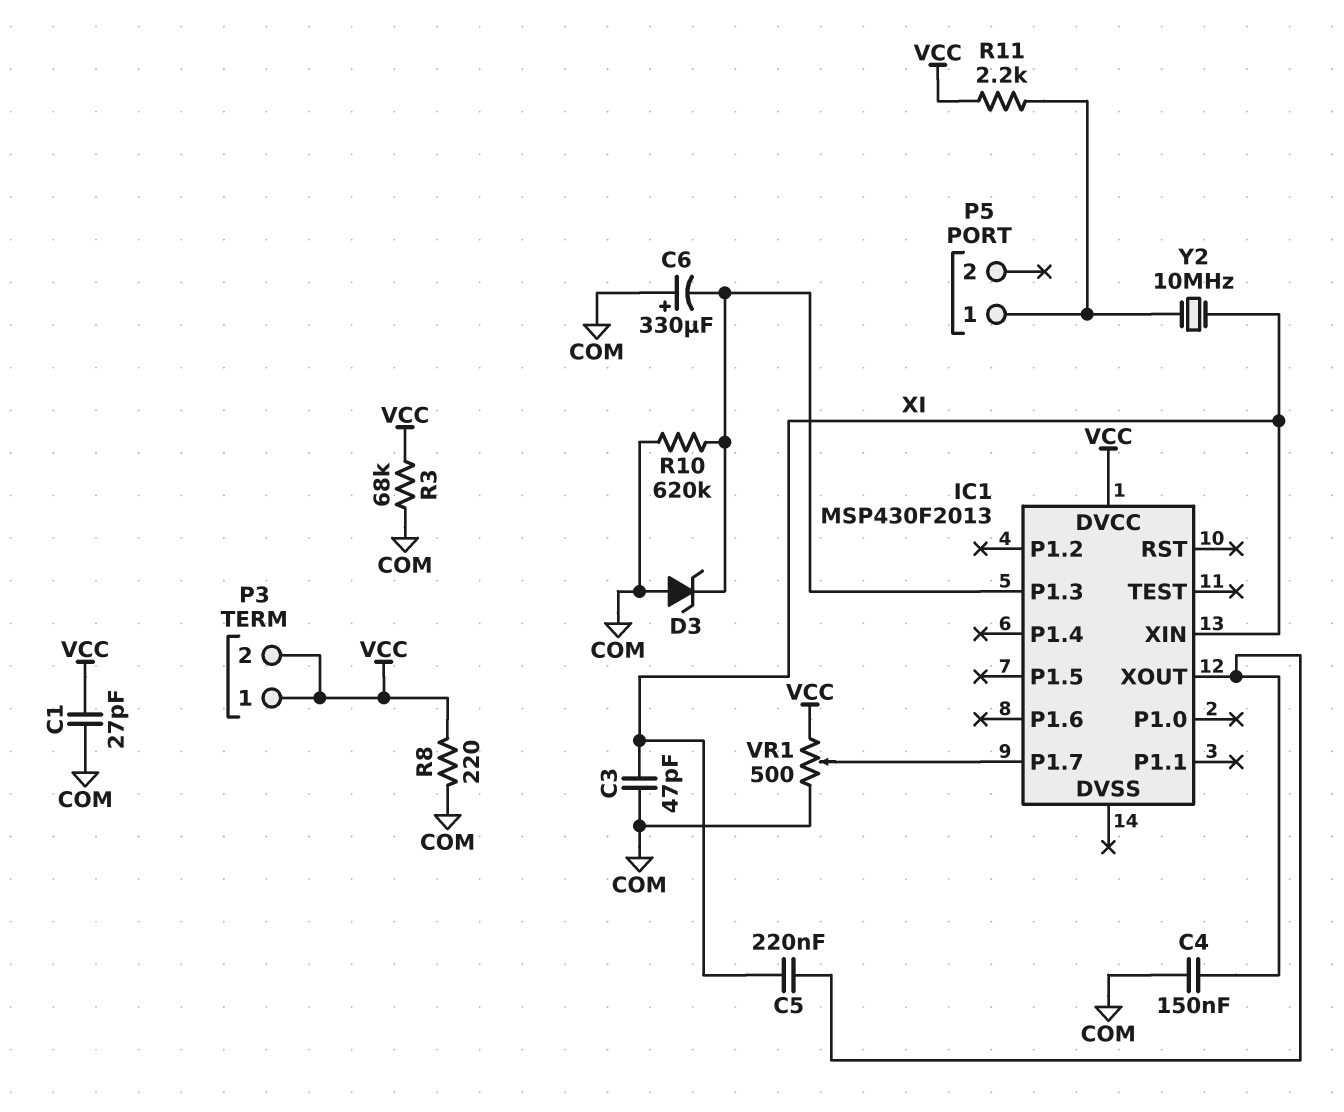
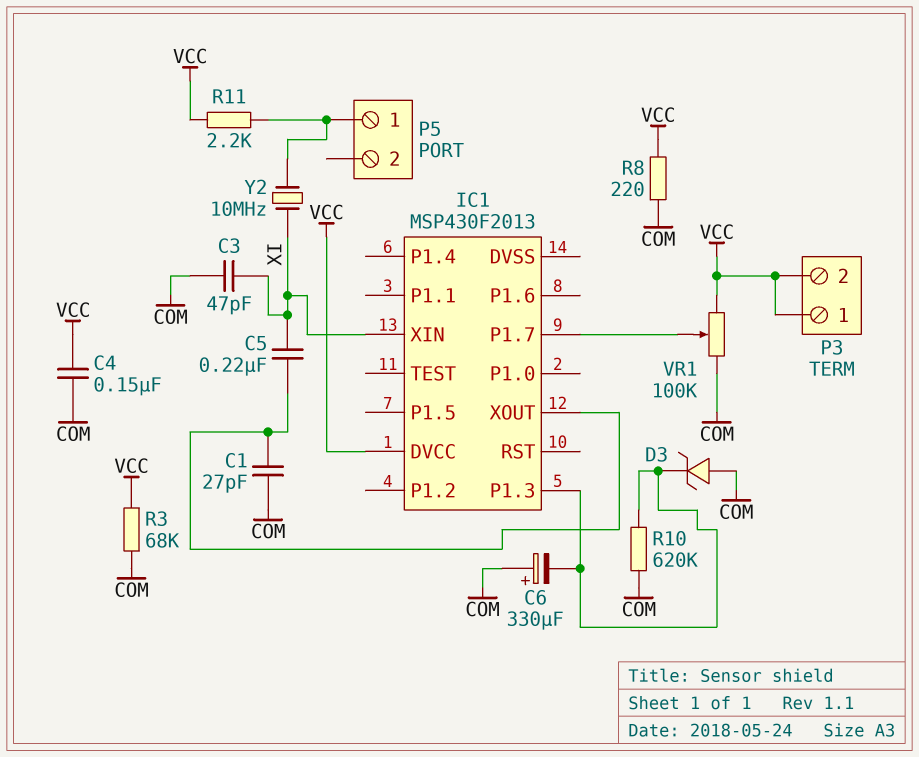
C1: 27pF (COM, VCC) -> 27pF (COM, IC1/XOUT)
C4: 150nF (COM, IC1/XOUT) -> 150nF (COM, VCC)
VR1: 500 (COM, VCC, wiper IC1/P1.7) -> 100k (COM, VCC, wiper IC1/P1.7)

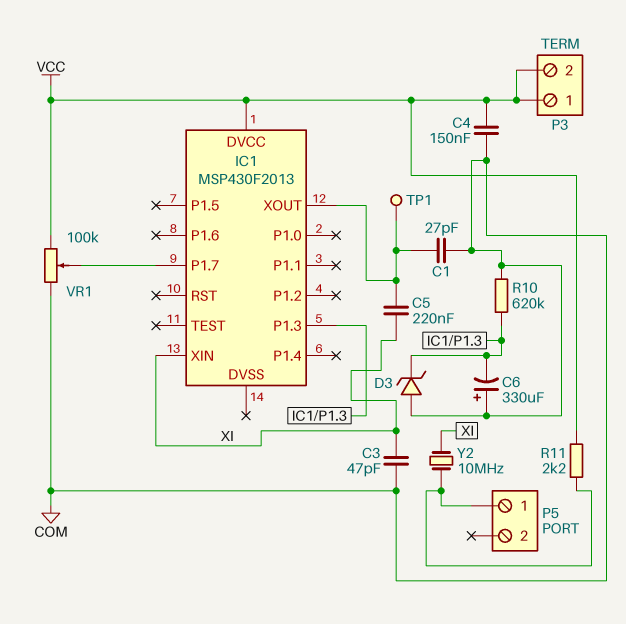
R3: 68k (COM, VCC) -> none
R8: 220 (COM, VCC) -> none
TP1: none -> test point (IC1/XOUT)

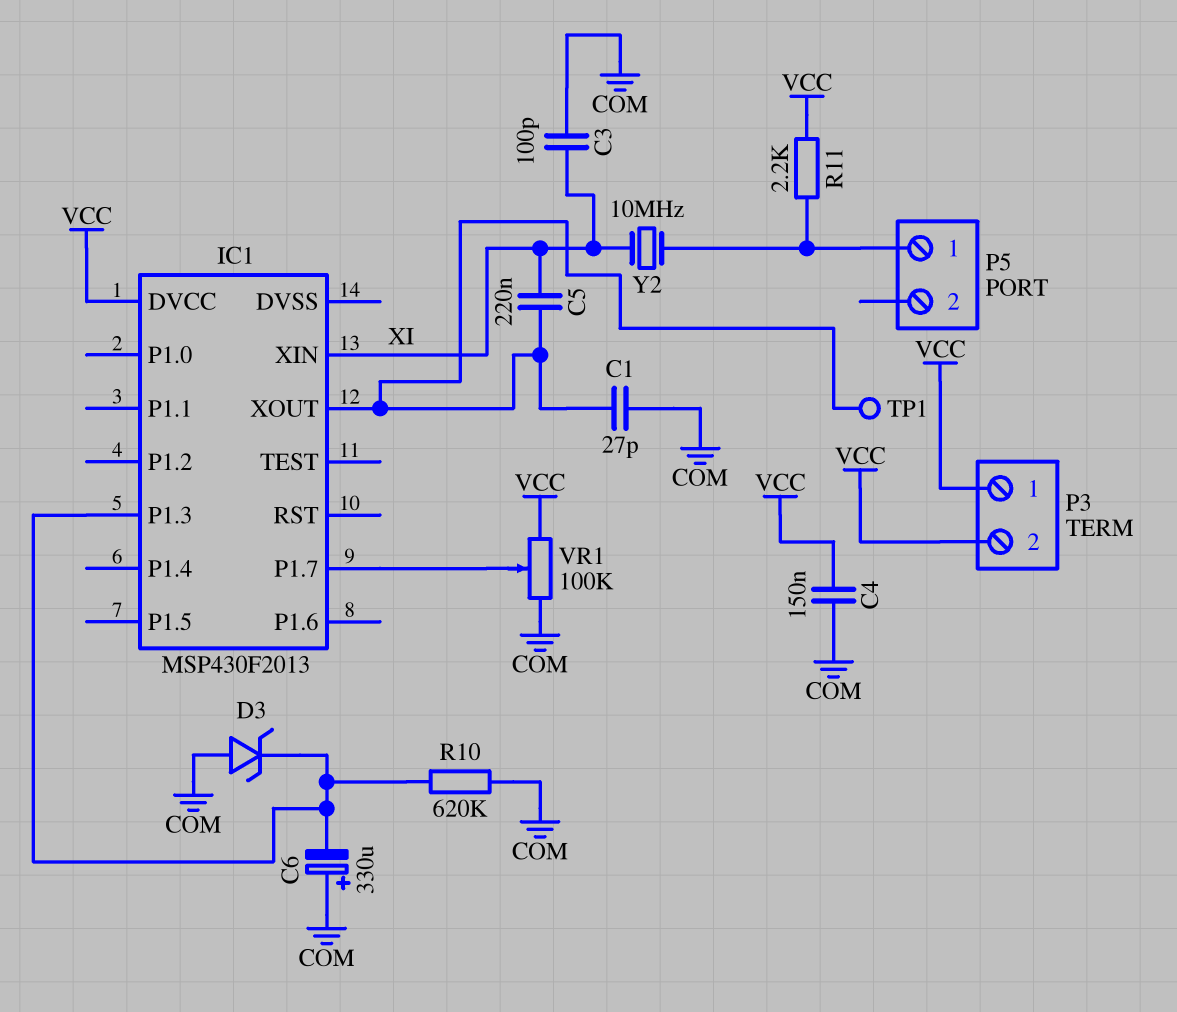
C3: 47pF (COM, XI) -> 100pF (COM, XI)

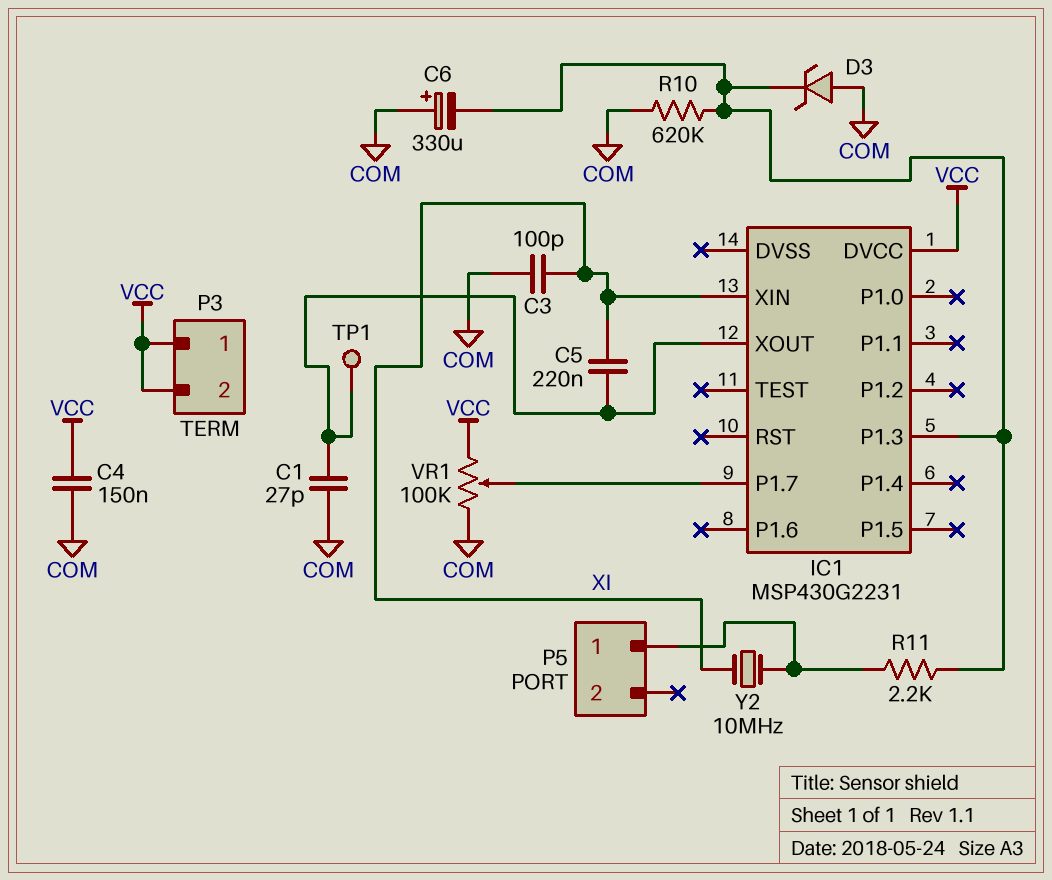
IC1: MSP430F2013 -> MSP430G2231
R11: 2.2k (P5/1, VCC) -> 2.2k (IC1/P1.3, P5/1)

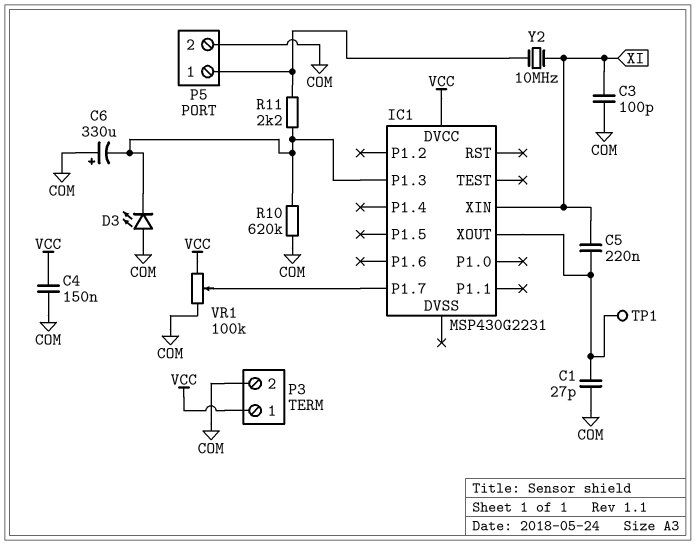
D3: zener (A COM, K IC1/P1.3) -> LED (A COM, K IC1/P1.3)
P3 pin 2: VCC -> COM
P5 pin 2: none -> COM

